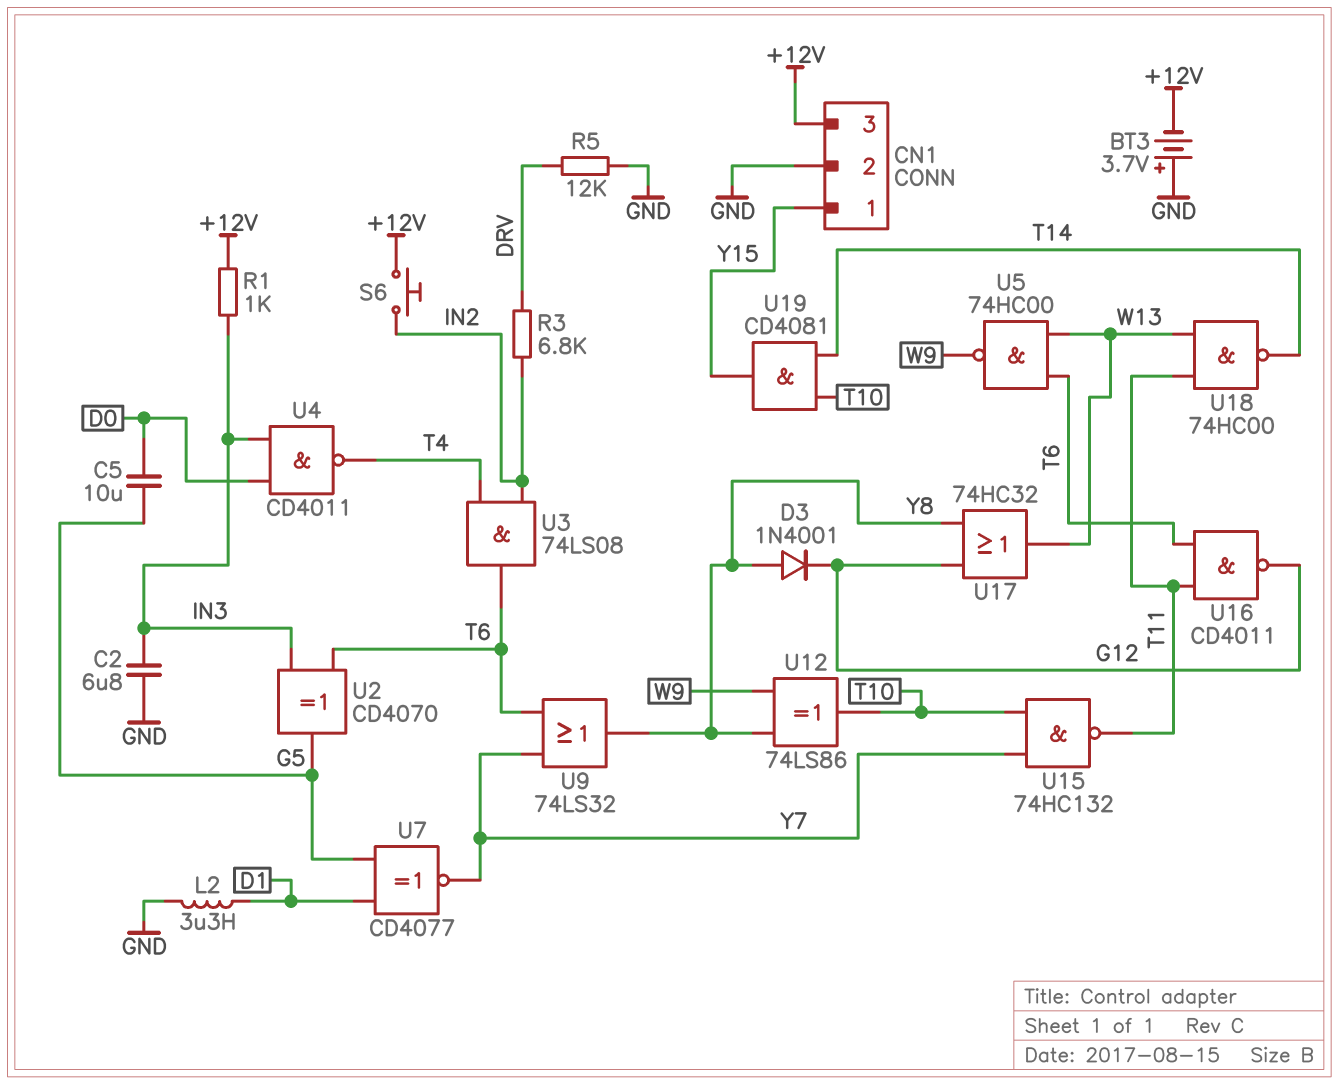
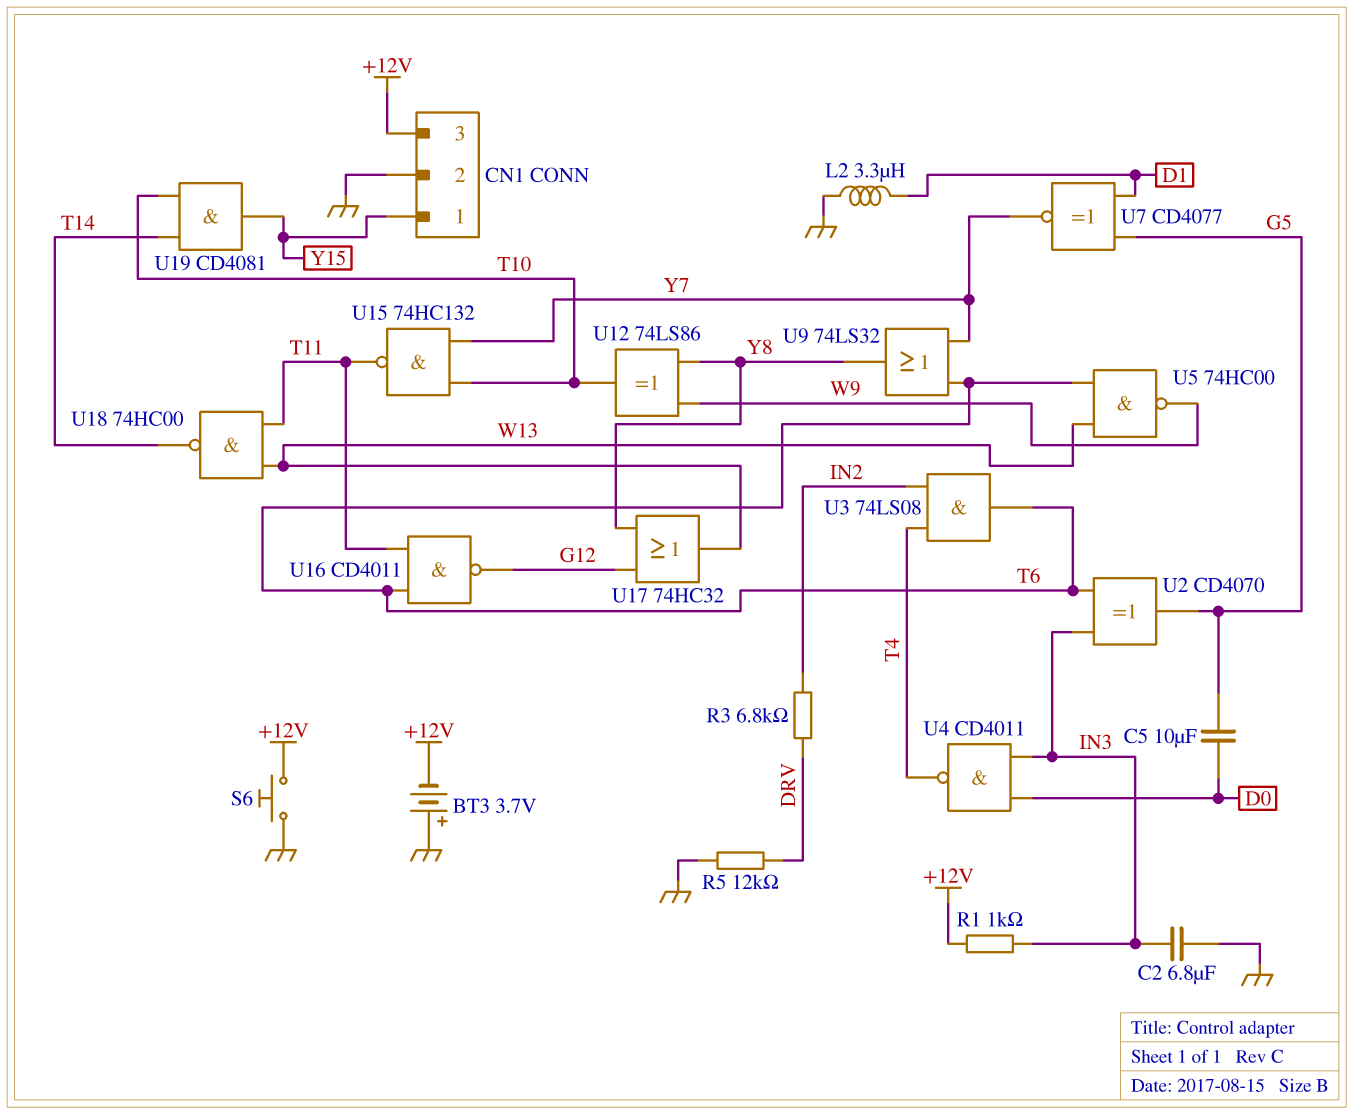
D3: diode 1N4001 (A Y8, K G12) -> none
S6: button (+12V, IN2) -> button (+12V, GND)

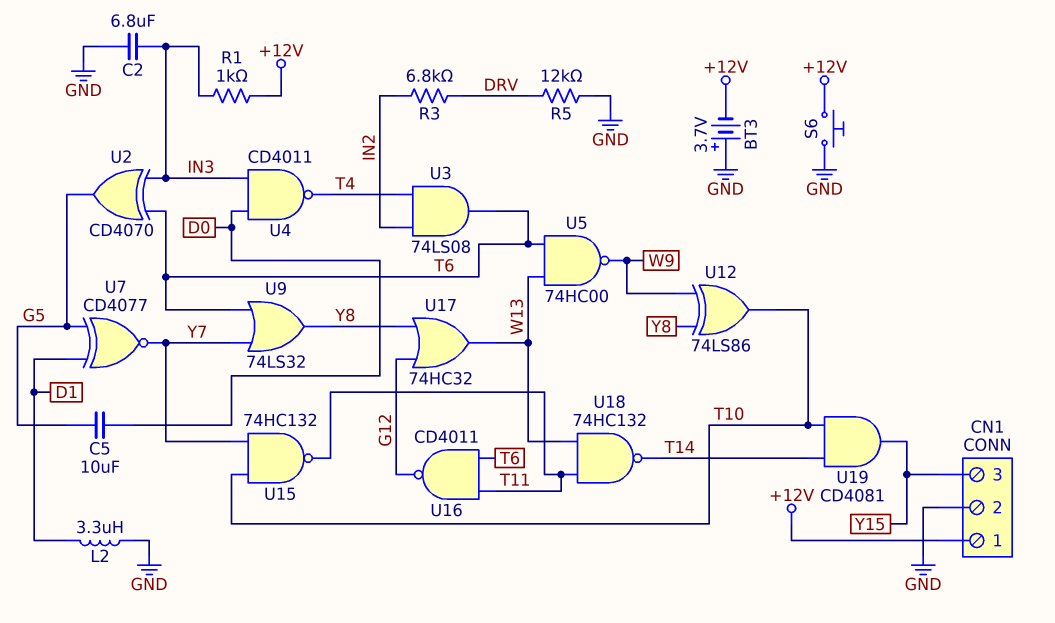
CN1 pin 1: Y15 -> +12V
CN1 pin 3: +12V -> Y15
U18: NAND 74HC00 (in T11, in W13, out T14) -> NAND 74HC132 (in T11, in W13, out T14)

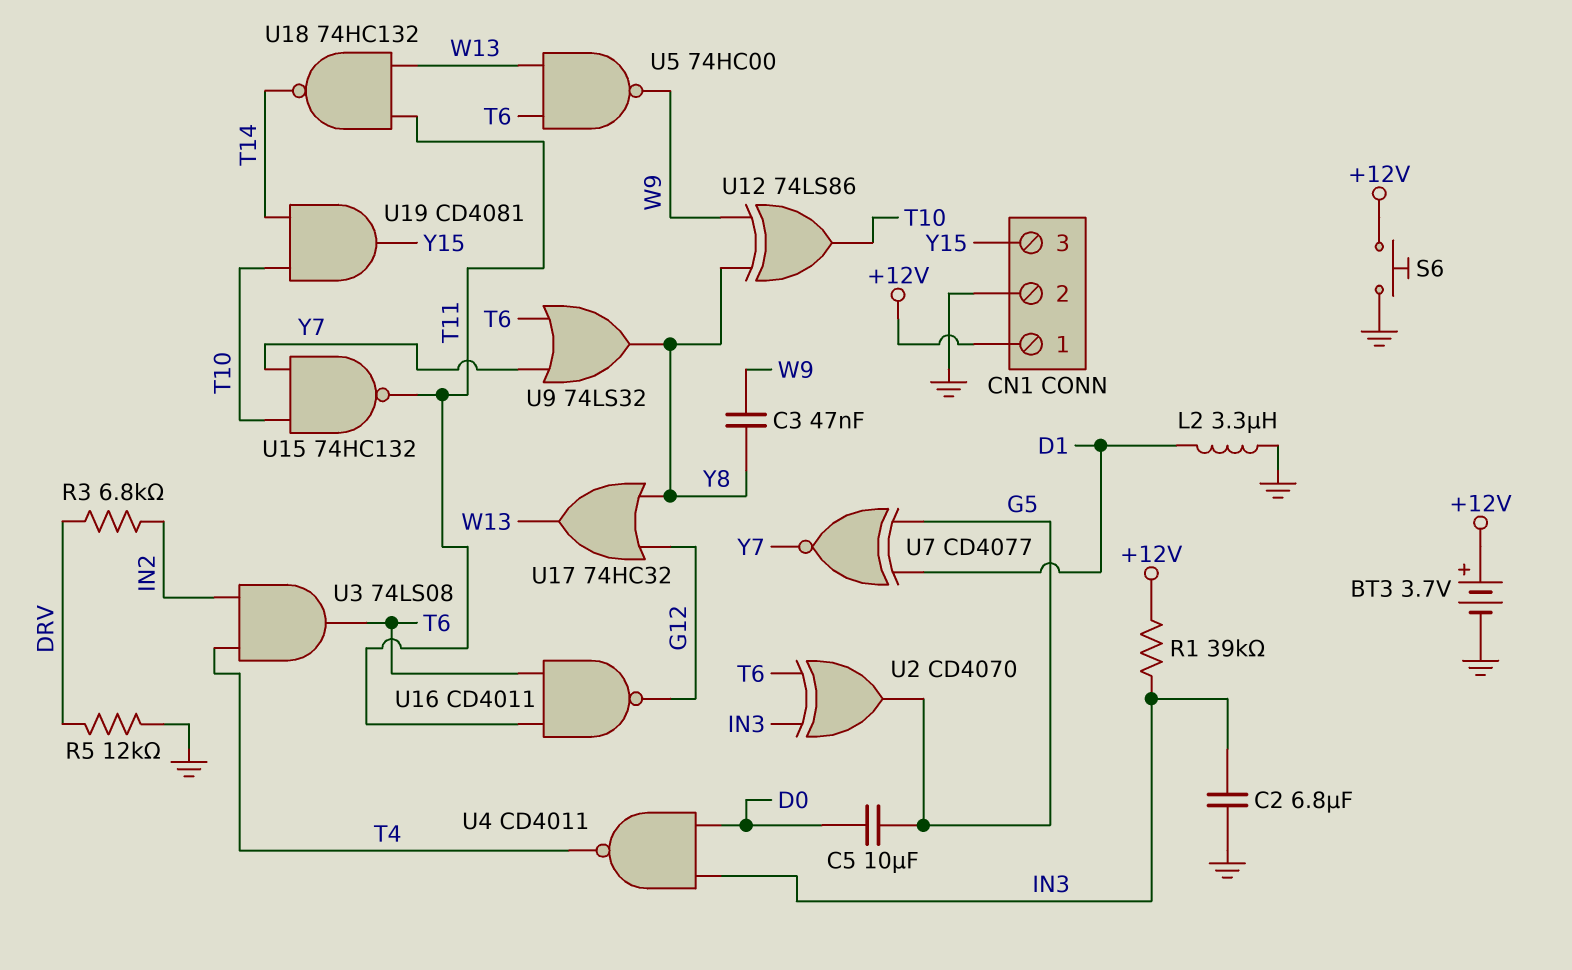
BT3: 3.7V (plus GND, minus +12V) -> 3.7V (plus +12V, minus GND)
C3: none -> 47nF (W9, Y8)
R1: 1k (+12V, IN3) -> 39k (+12V, IN3)

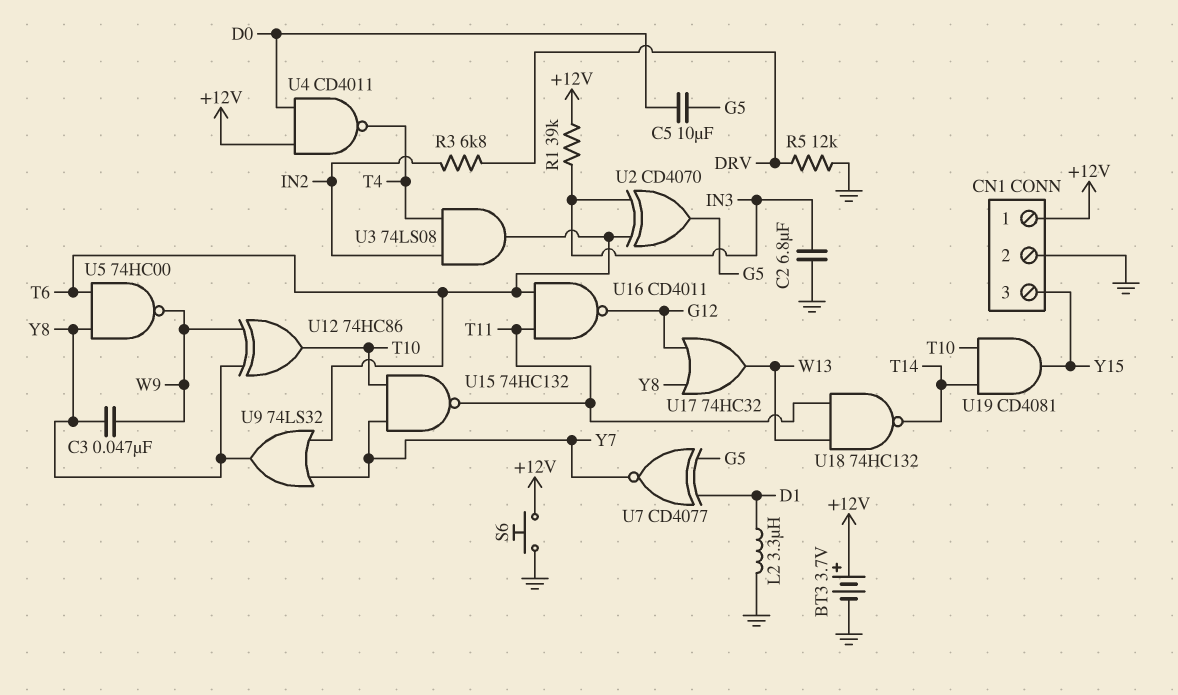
U4: NAND CD4011 (in D0, in IN3, out T4) -> NAND CD4011 (in +12V, in D0, out T4)
U5: NAND 74HC00 (in T6, in W13, out W9) -> NAND 74HC00 (in T6, in Y8, out W9)
U12: XOR 74LS86 (in W9, in Y8, out T10) -> XOR 74HC86 (in W9, in Y8, out T10)

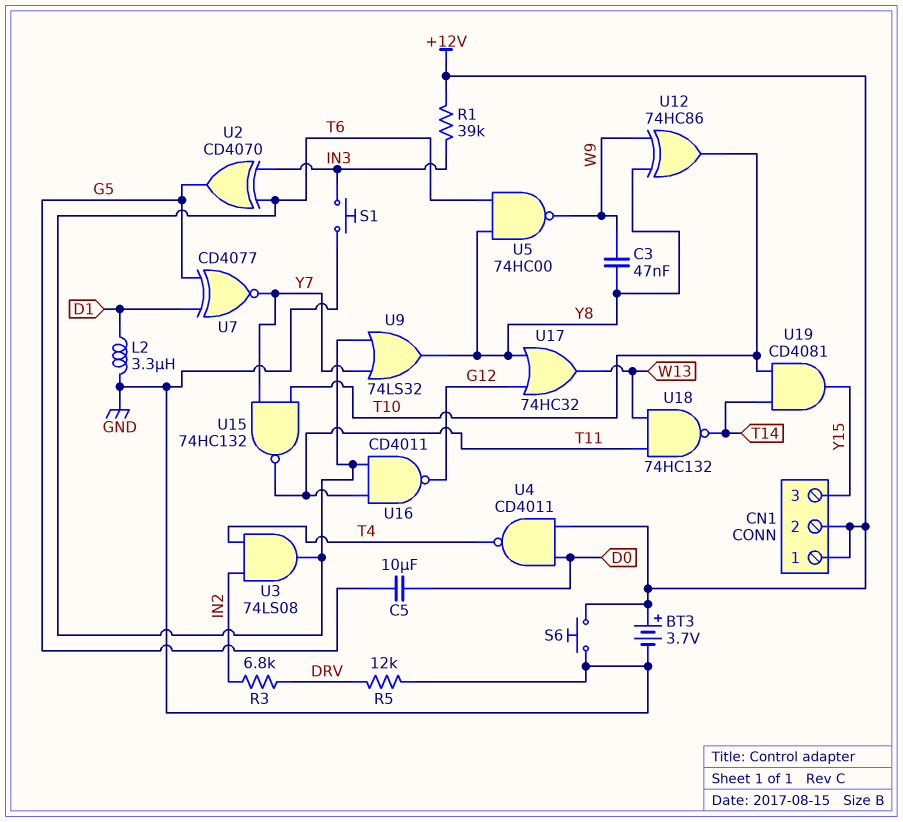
C2: 6.8uF (GND, IN3) -> none
CN1 pin 2: GND -> +12V
S1: none -> button (GND, IN3)

